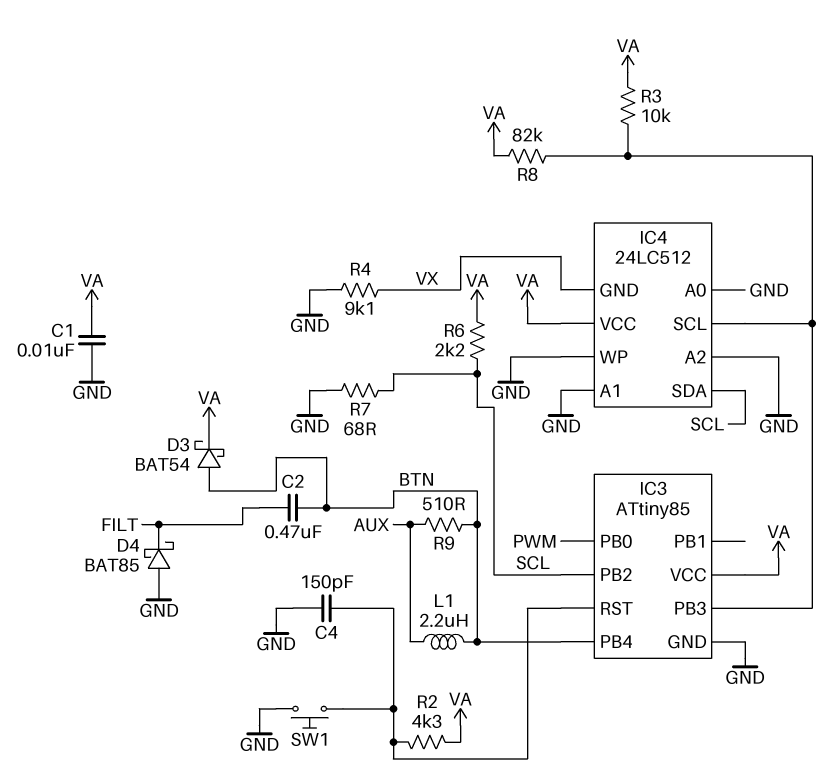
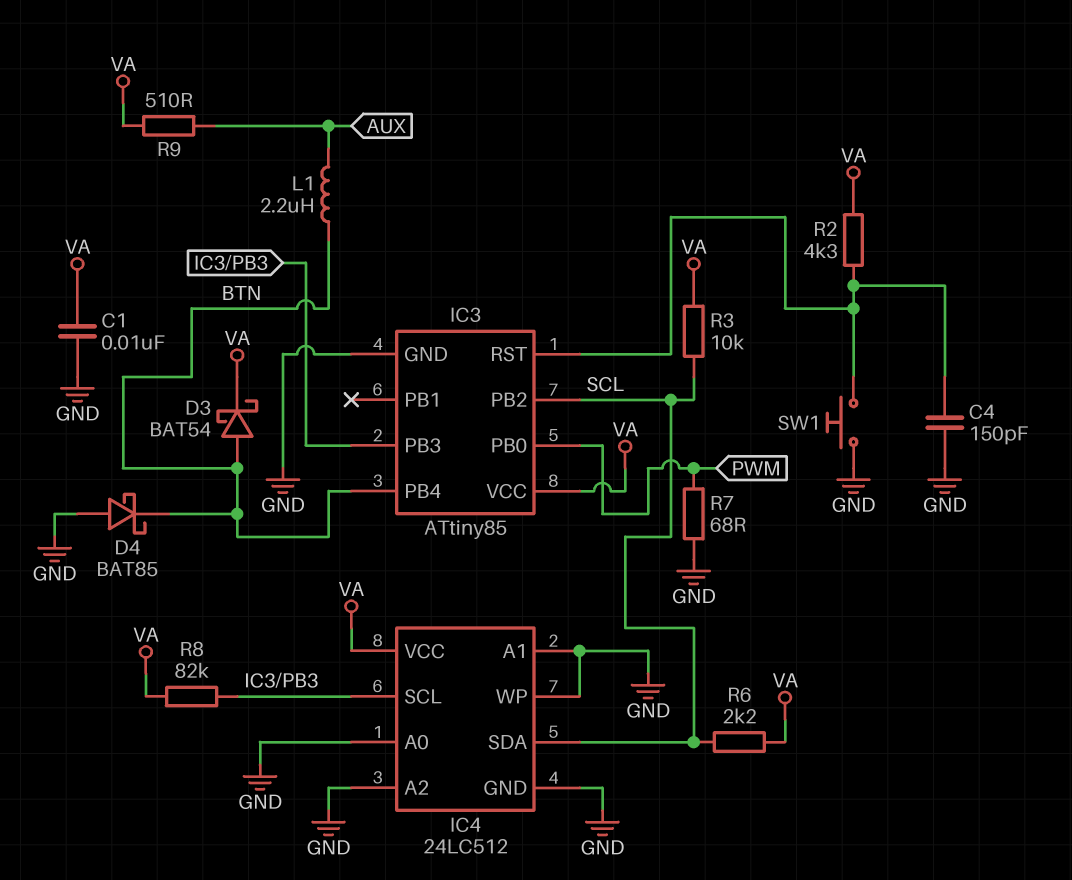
C2: 470nF (BTN, FILT) -> none
D4: schottky BAT85 (A GND, K FILT) -> schottky BAT85 (A GND, K BTN)
IC4 pin GND: VX -> GND
R3: 10k (IC3/PB3, VA) -> 10k (SCL, VA)
R4: 9.1k (GND, VX) -> none
R7: 68 (GND, SCL) -> 68 (GND, PWM)
R9: 510 (AUX, BTN) -> 510 (AUX, VA)

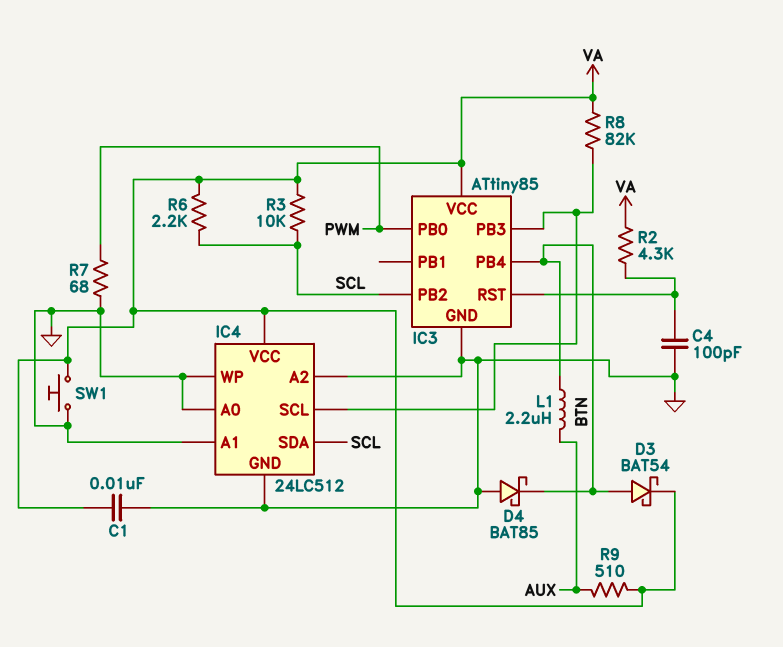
C4: 150pF (GND, IC3/RST) -> 100pF (GND, IC3/RST)
SW1: button (GND, IC3/RST) -> button (GND, VA)

